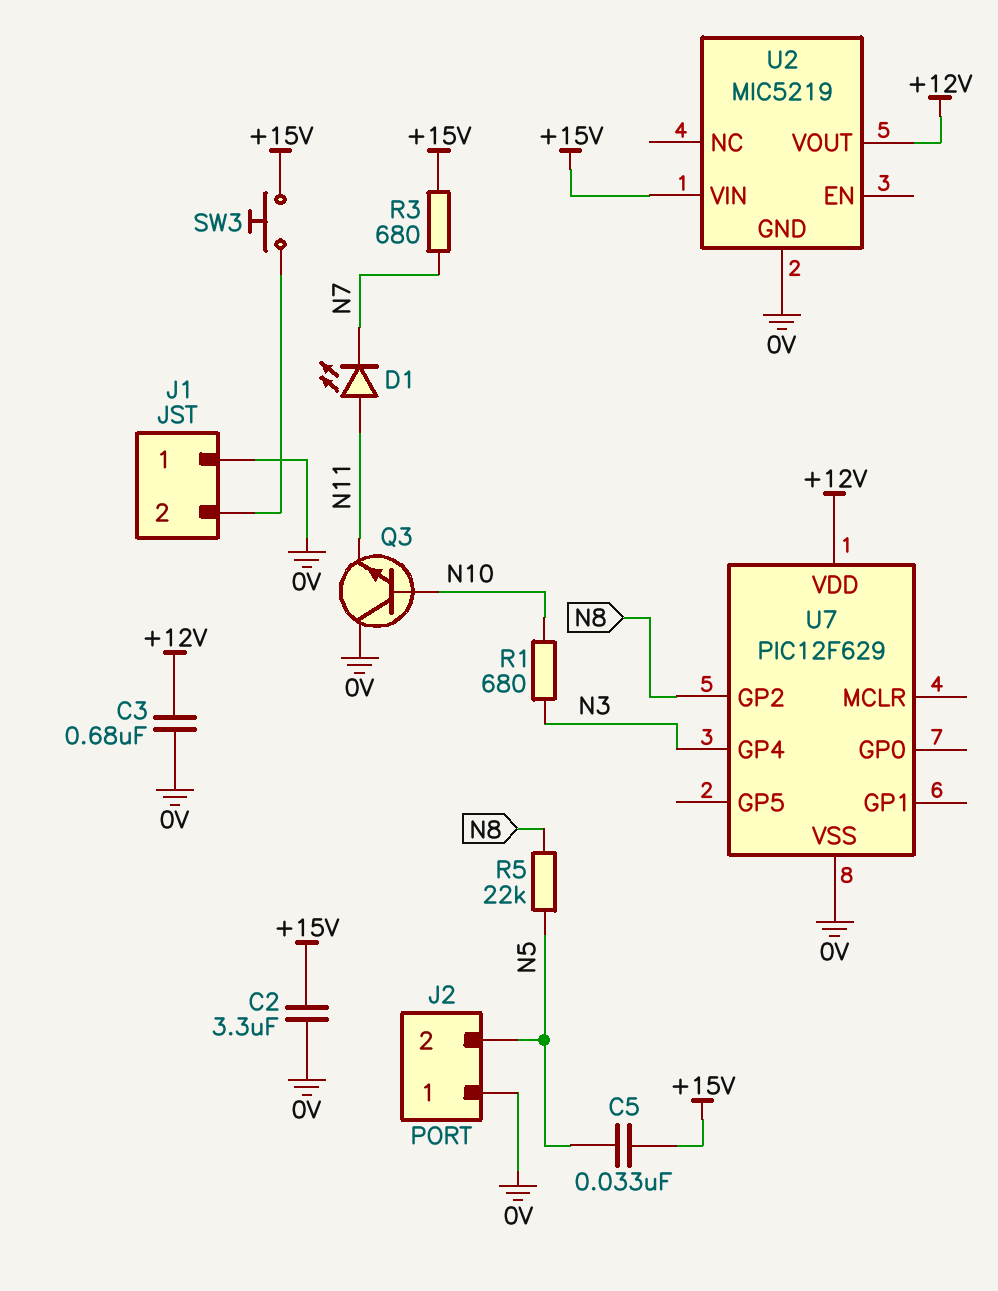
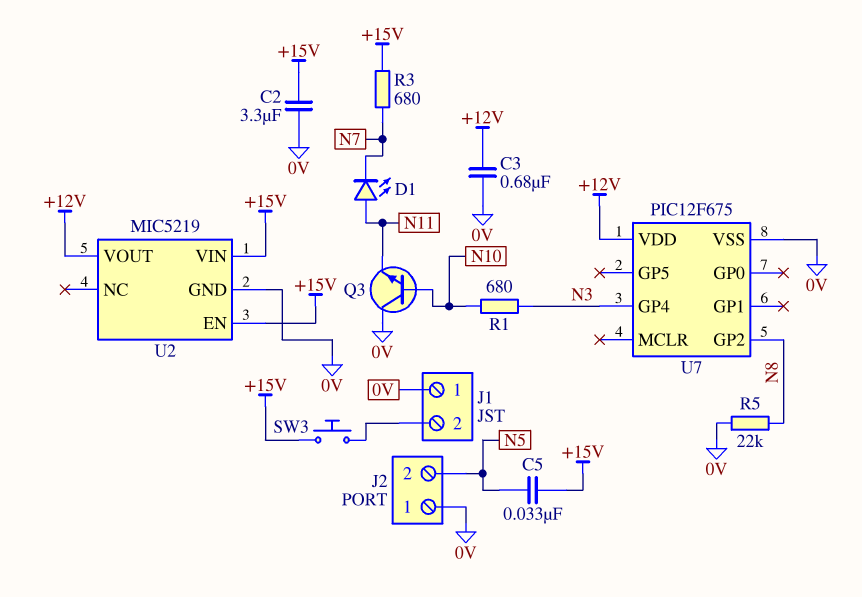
R5: 22k (N5, N8) -> 22k (0V, N8)
U2 pin EN: none -> +15V
U7: PIC12F629 -> PIC12F675

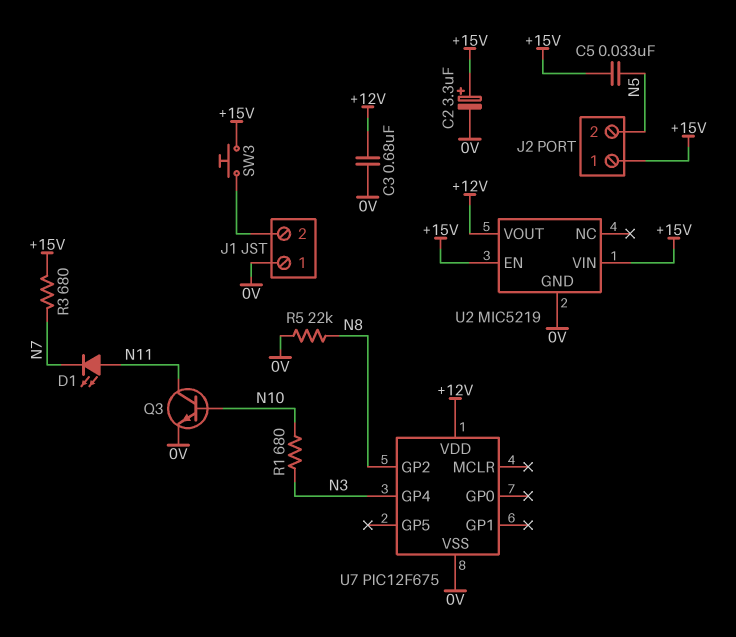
C2: 3.3uF (+15V, 0V) -> 3.3uF (plus +15V, minus 0V)
J2 pin 1: 0V -> +15V
Q3: NPN (B N10, C 0V, E N11) -> NPN (B N10, C N11, E 0V)

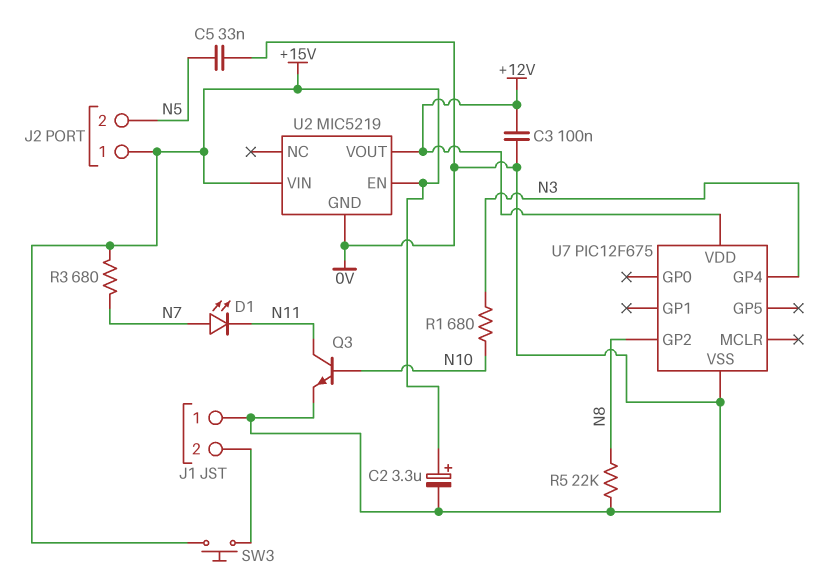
C3: 680nF (+12V, 0V) -> 100nF (+12V, 0V)
C5: 33nF (+15V, N5) -> 33nF (0V, N5)
D1: LED (A N11, K N7) -> LED (A N7, K N11)

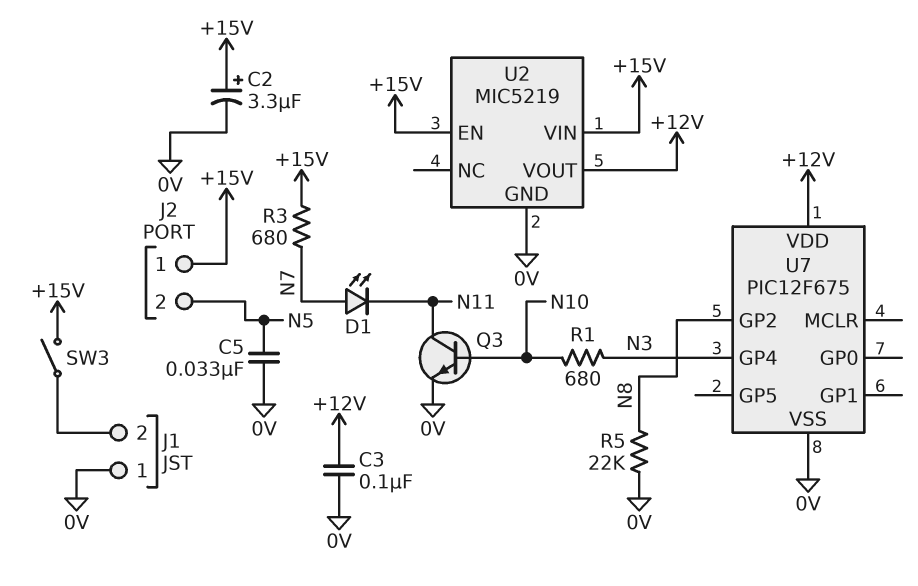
SW3: button (+15V, J1/2) -> switch (+15V, J1/2)

